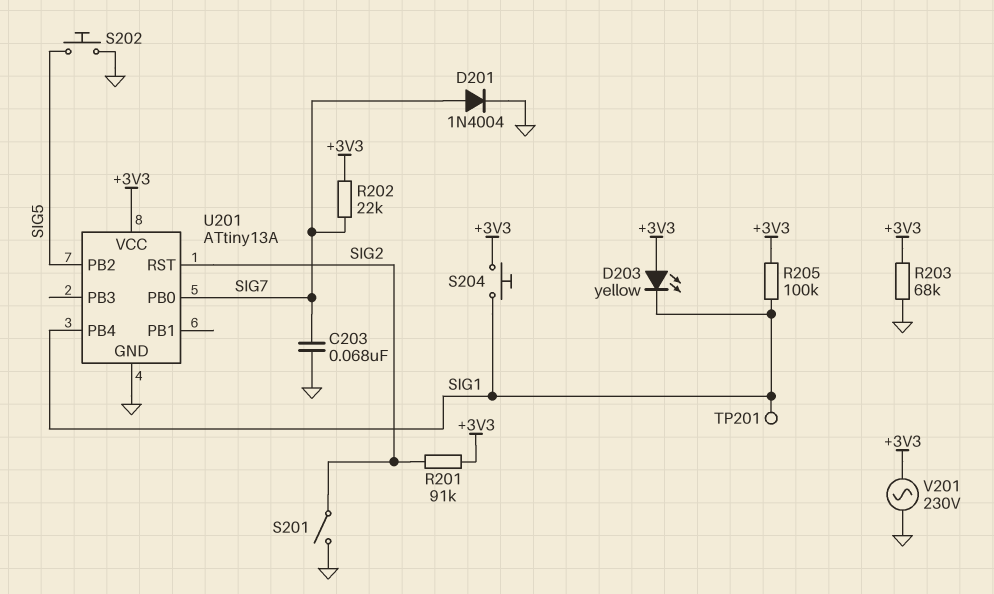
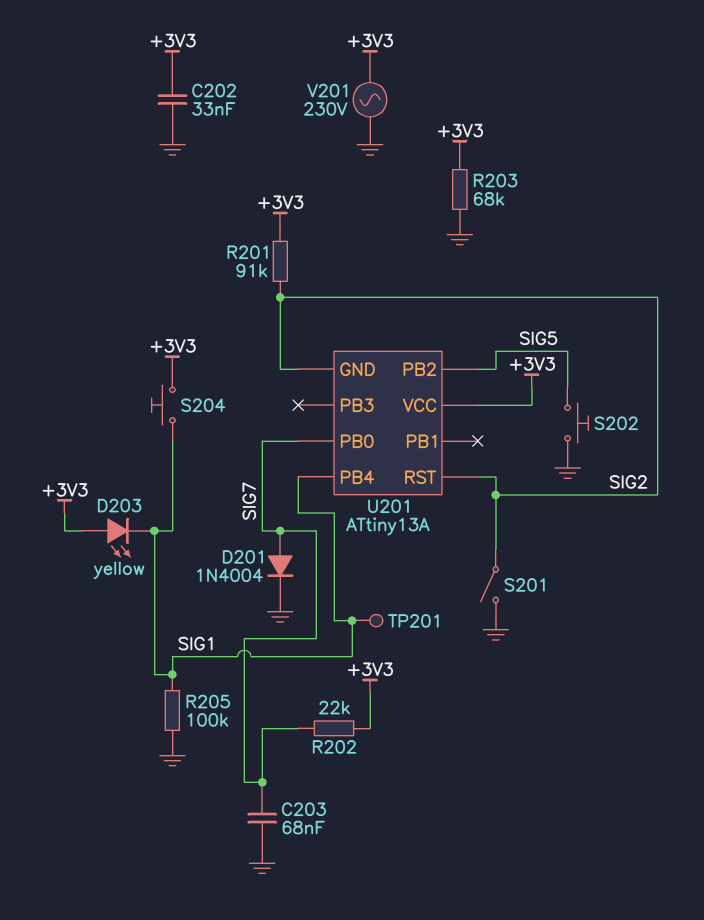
C202: none -> 33nF (+3V3, GND)
R205: 100k (+3V3, SIG1) -> 100k (GND, SIG1)
U201 pin GND: GND -> SIG2

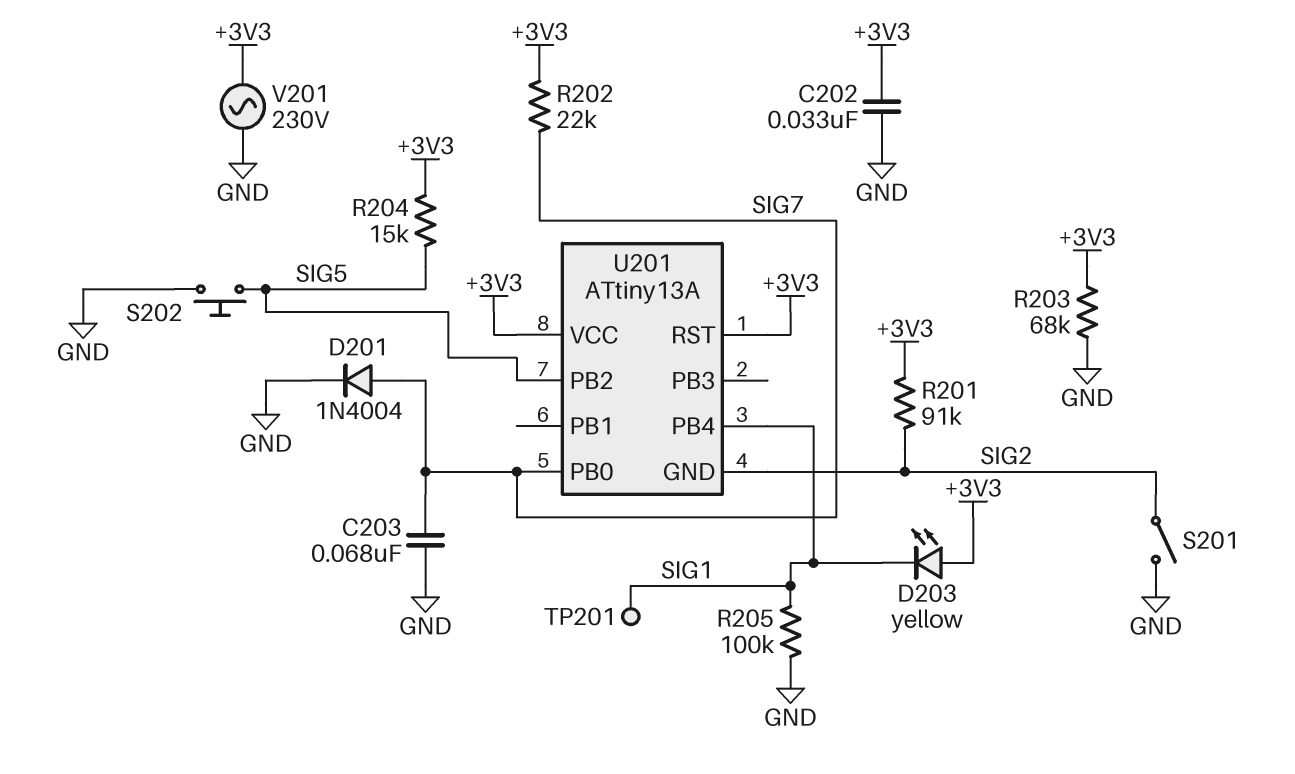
R204: none -> 15k (+3V3, SIG5)
S204: button (+3V3, SIG1) -> none
U201 pin RST: SIG2 -> +3V3

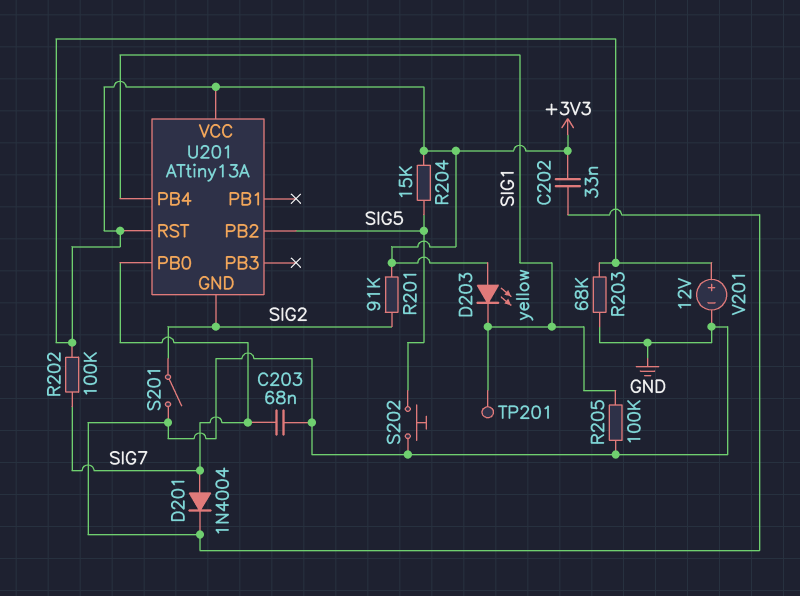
R202: 22k (+3V3, SIG7) -> 100k (+3V3, SIG7)
V201: AC 230V (+3V3, GND) -> 12V (plus +3V3, minus GND)

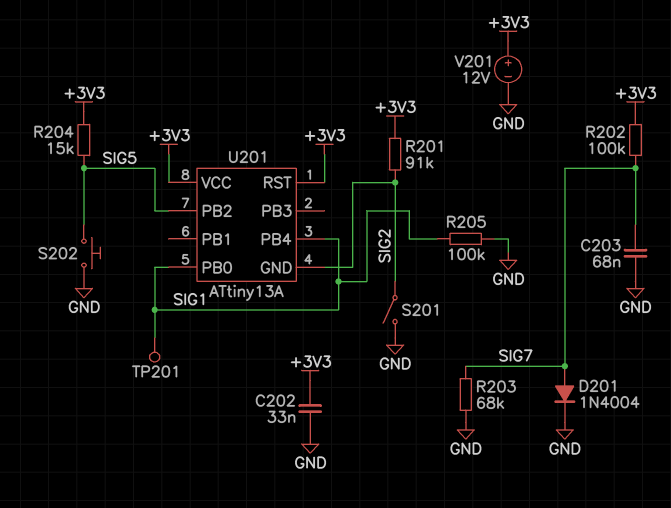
D203: LED yellow (A +3V3, K SIG1) -> none
R203: 68k (+3V3, GND) -> 68k (GND, SIG7)
U201 pin PB0: SIG7 -> SIG1

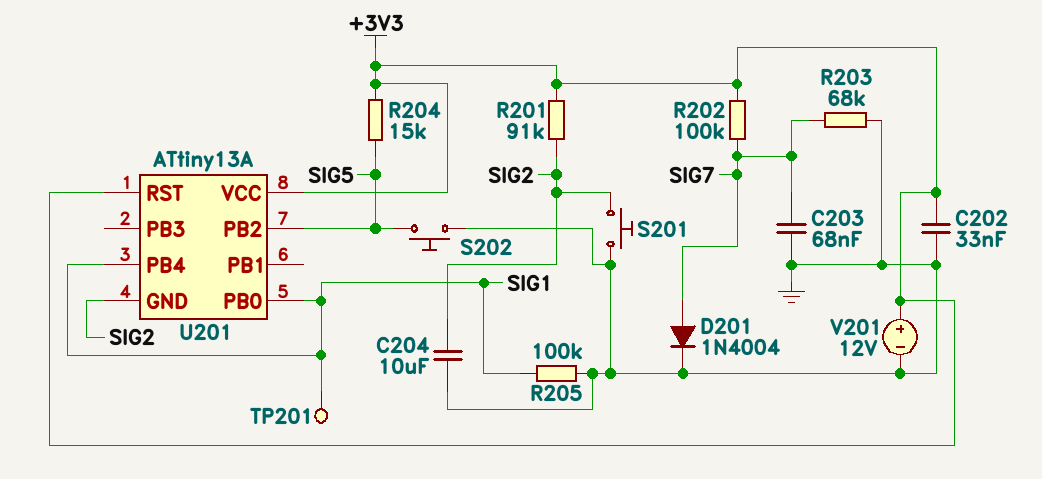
C204: none -> 10uF (GND, SIG2)
S201: switch (GND, SIG2) -> button (GND, SIG2)

